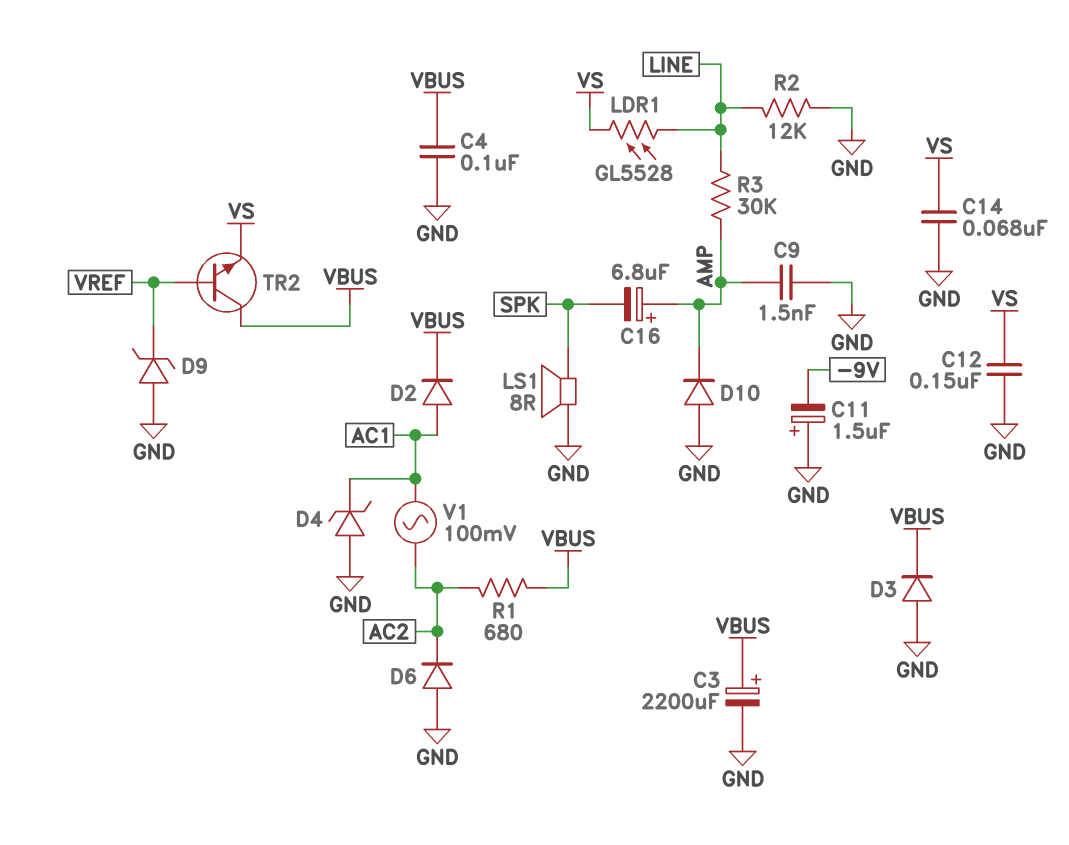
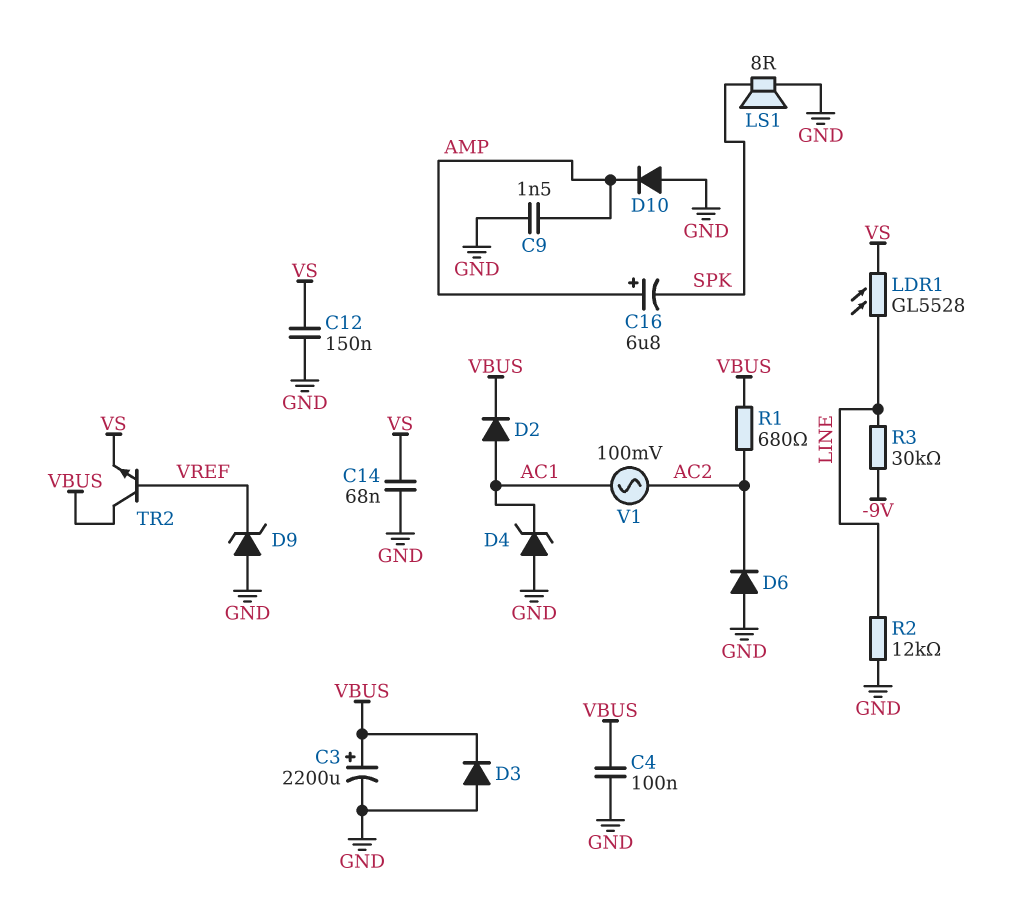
C11: 1.5uF (plus GND, minus -9V) -> none
R3: 30k (AMP, LINE) -> 30k (-9V, LINE)

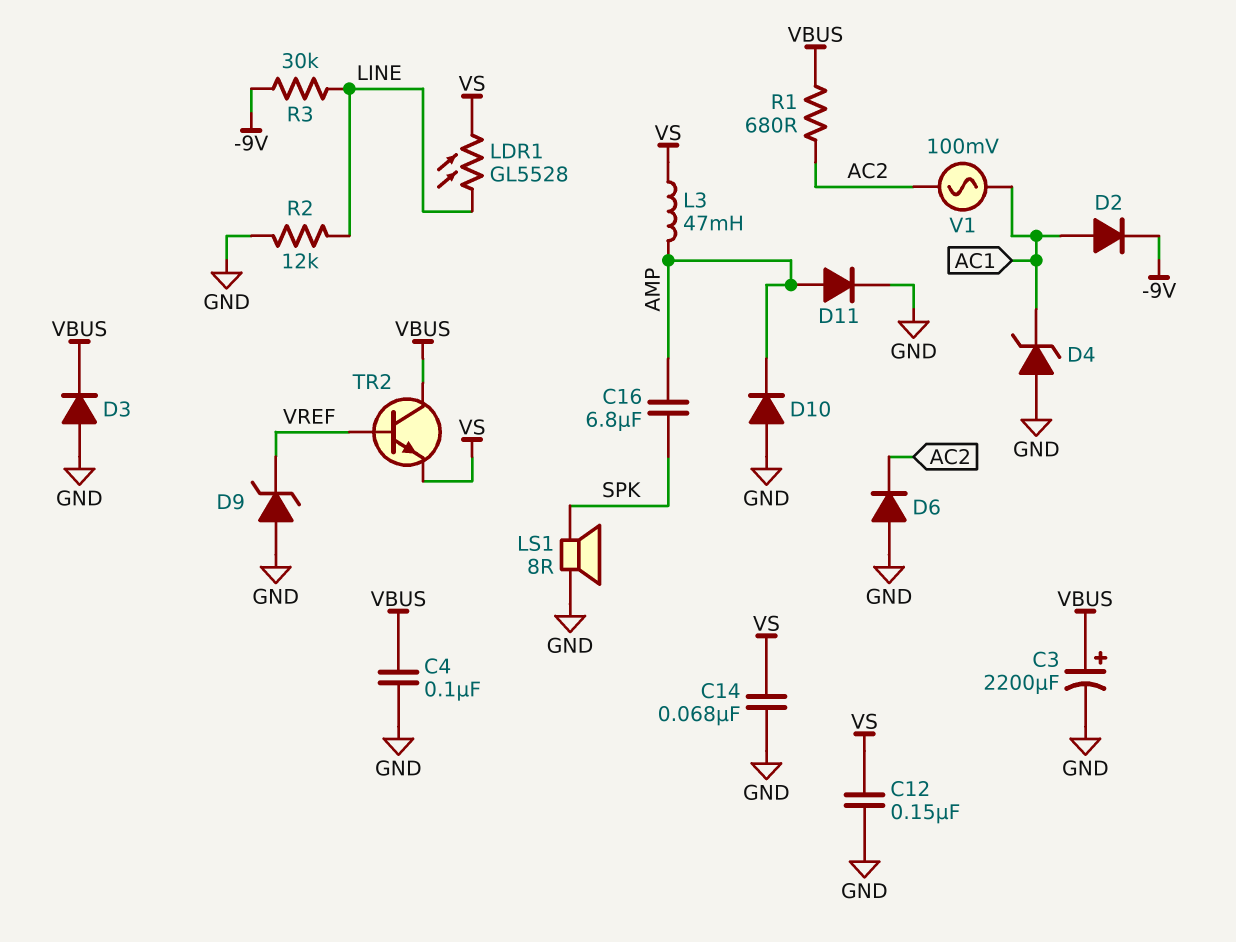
C9: 1.5nF (AMP, GND) -> none
C16: 6.8uF (plus AMP, minus SPK) -> 6.8uF (AMP, SPK)
D2: diode (A AC1, K VBUS) -> diode (A AC1, K -9V)
D11: none -> diode (A AMP, K GND)
L3: none -> 47mH (AMP, VS)

